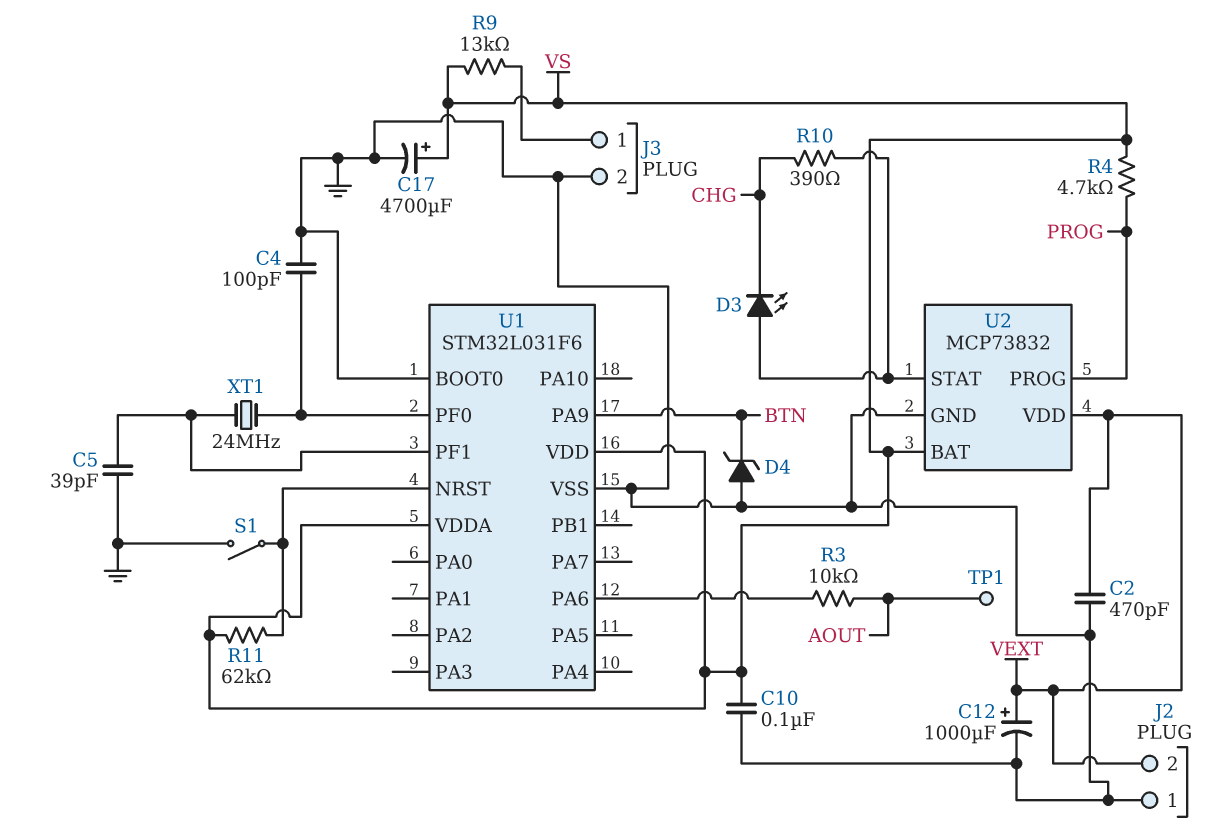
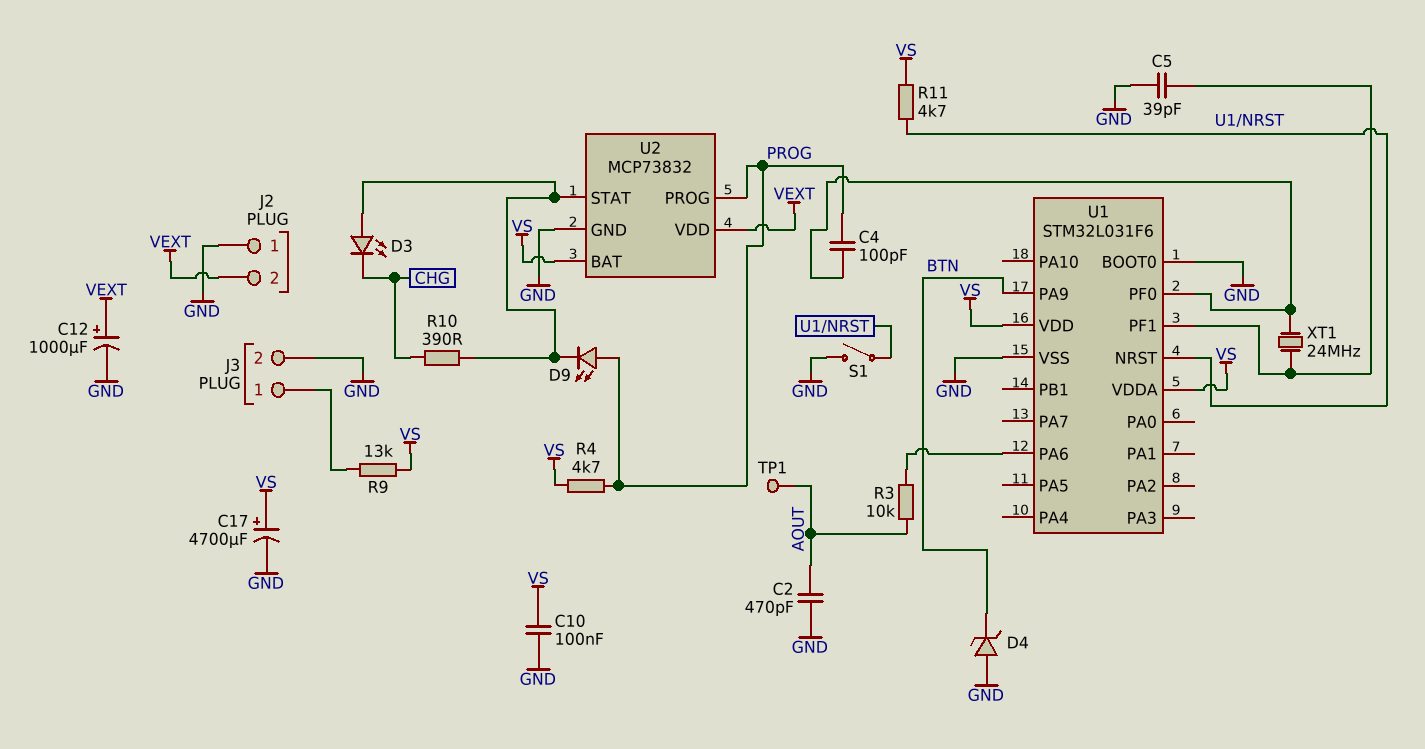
C2: 470pF (GND, VEXT) -> 470pF (AOUT, GND)
C4: 100pF (GND, U1/PF0) -> 100pF (PROG, U1/PF0)
D9: none -> LED (A PROG, K U2/STAT)
R11: 62k (U1/NRST, VS) -> 4.7k (U1/NRST, VS)

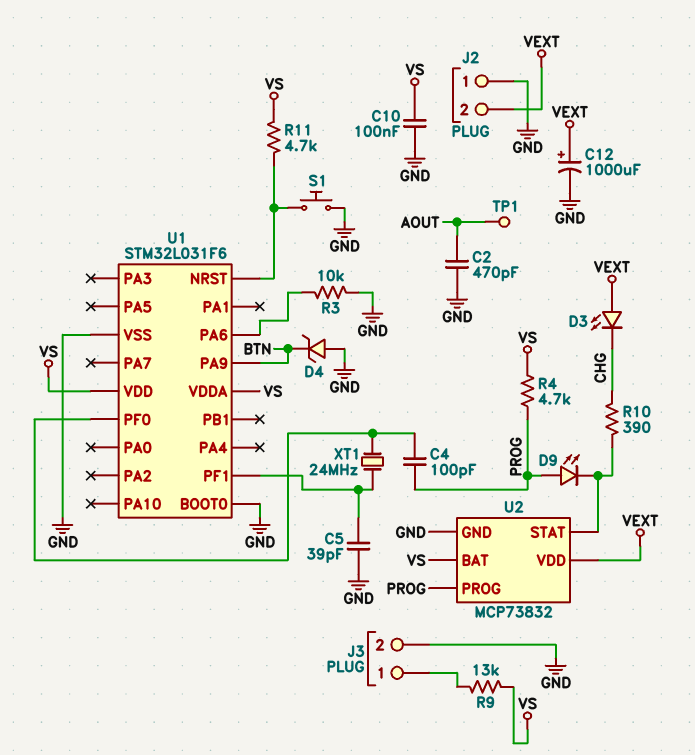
C17: 4700uF (plus VS, minus GND) -> none
D3: LED (A U2/STAT, K CHG) -> LED (A VEXT, K CHG)
R3: 10k (AOUT, U1/PA6) -> 10k (GND, U1/PA6)
S1: switch (GND, U1/NRST) -> button (GND, U1/NRST)

